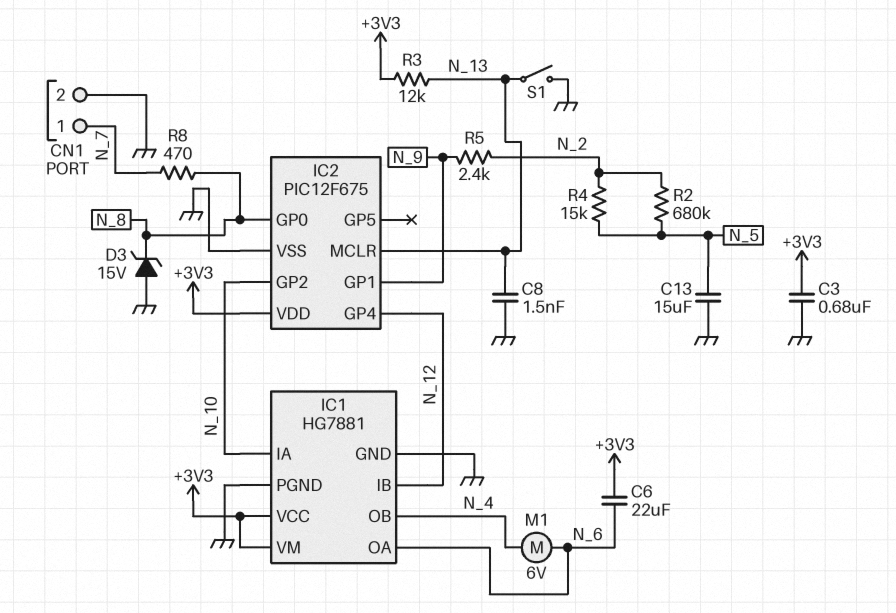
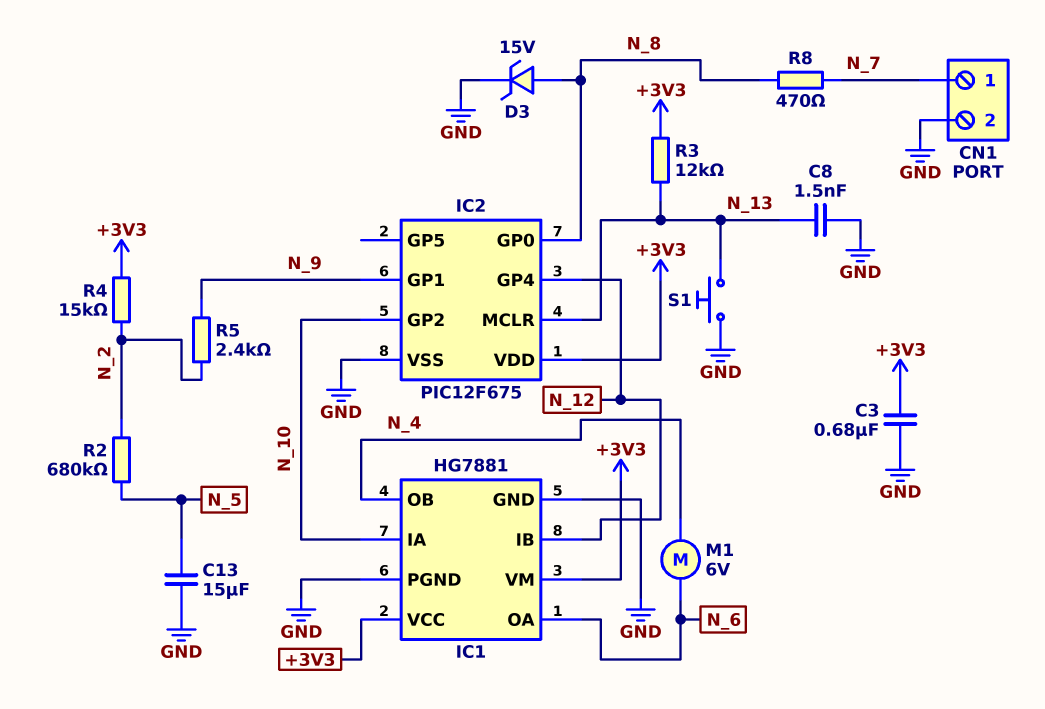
C6: 22uF (+3V3, N_6) -> none
D3: zener 15V (A GND, K N_8) -> zener 15V (A N_8, K GND)
R4: 15k (N_2, N_5) -> 15k (+3V3, N_2)
S1: switch (GND, N_13) -> button (GND, N_13)

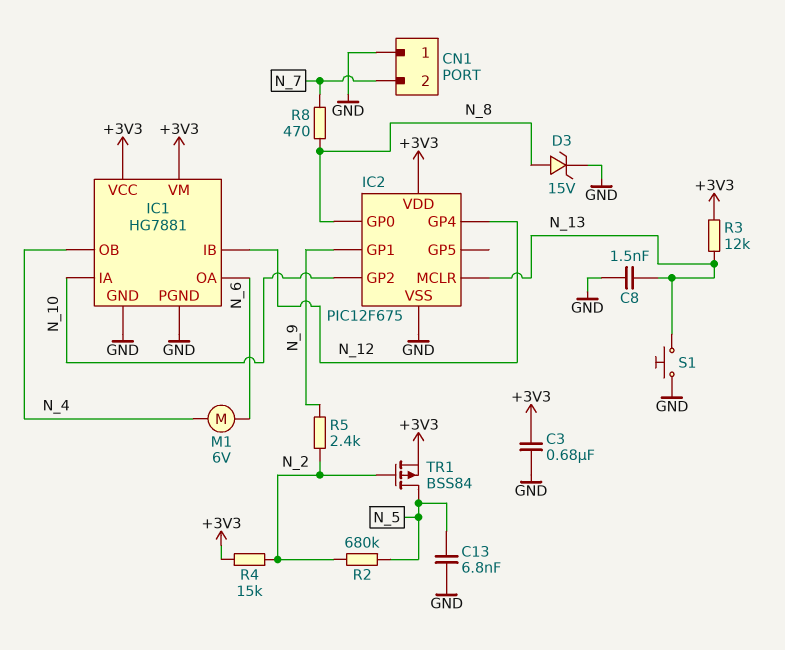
C13: 15uF (GND, N_5) -> 6.8nF (GND, N_5)
CN1 pin 1: N_7 -> GND
CN1 pin 2: GND -> N_7
TR1: none -> PMOS BSS84 (G N_2, D N_5, S +3V3)

